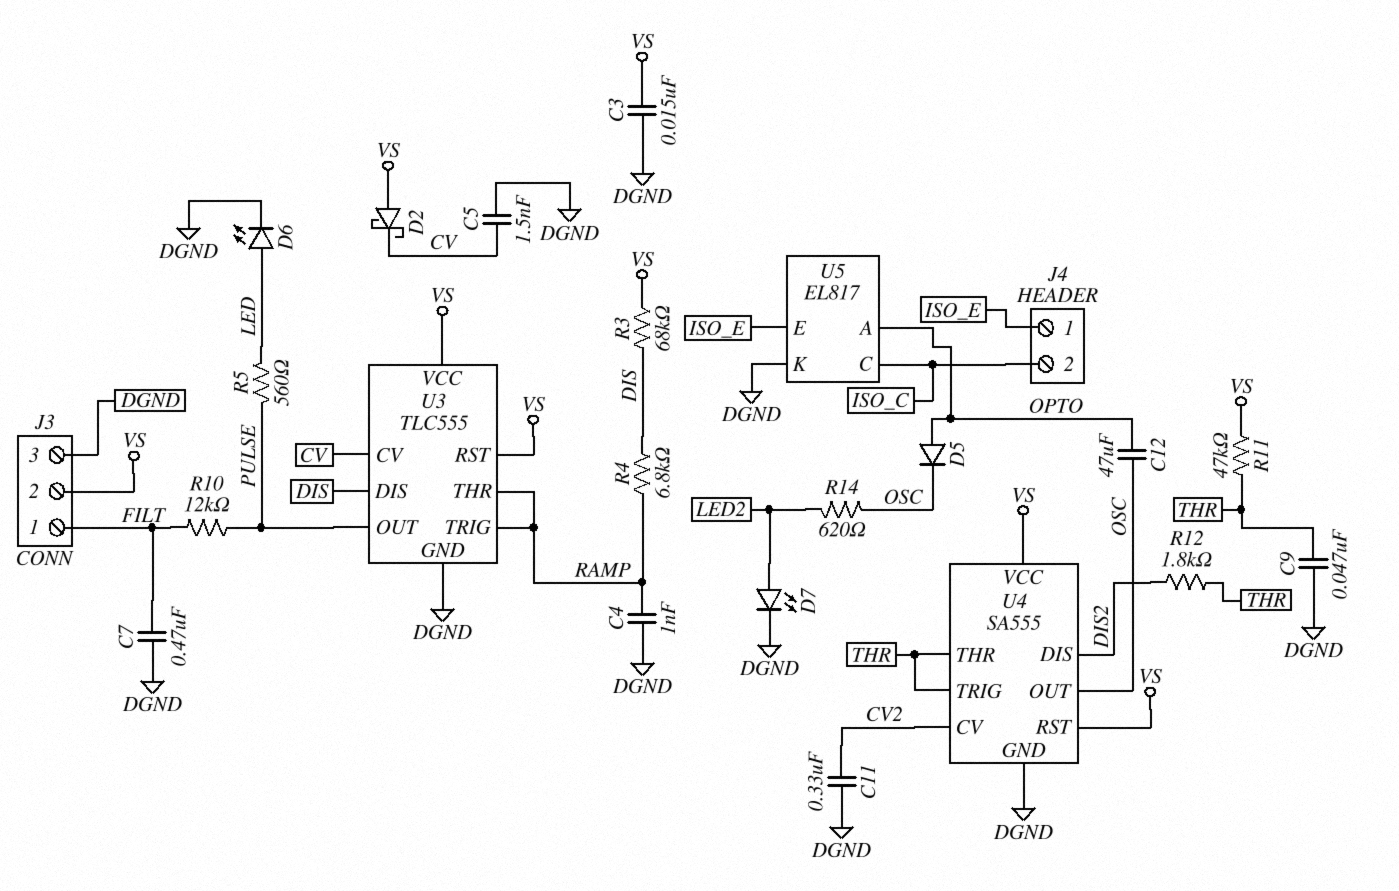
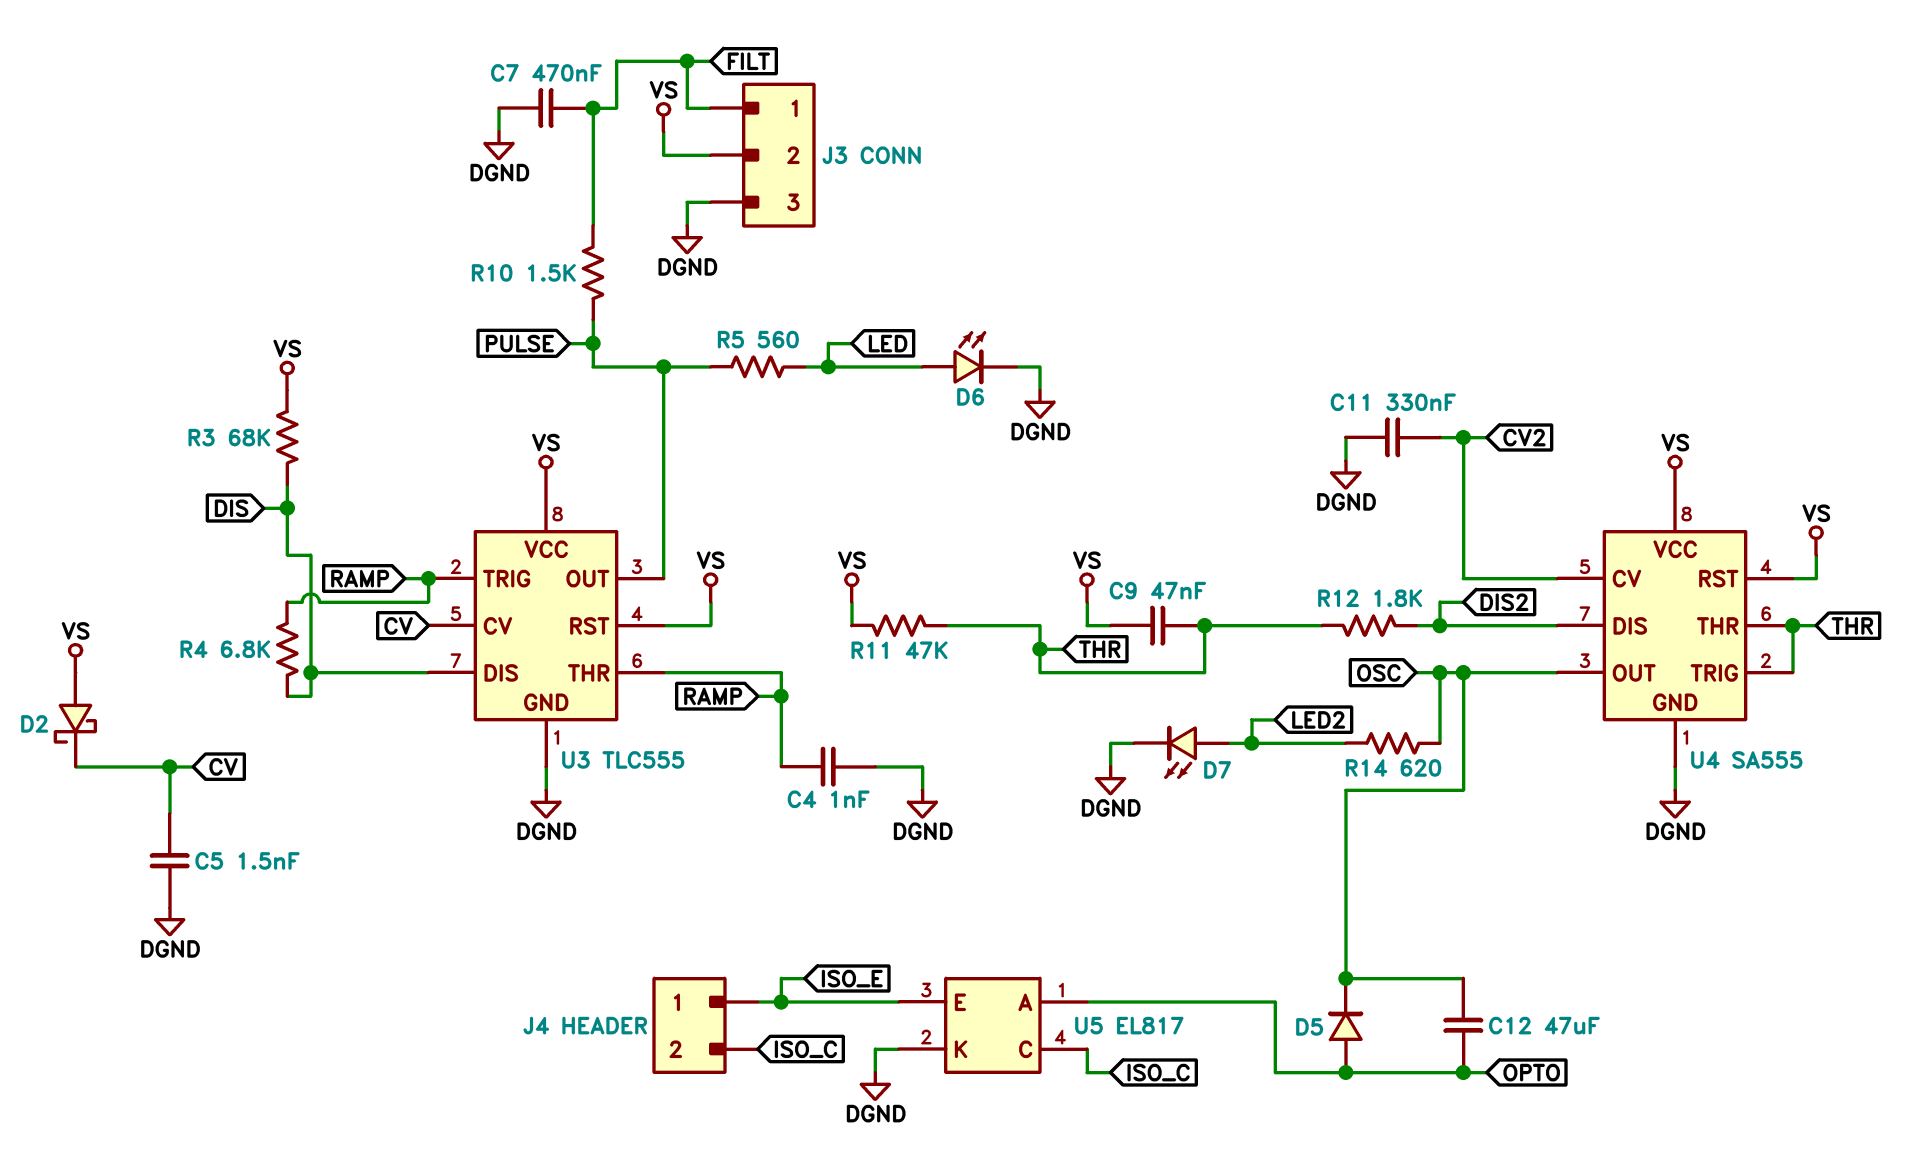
C3: 15nF (DGND, VS) -> none
C9: 47nF (DGND, THR) -> 47nF (THR, VS)
R10: 12k (FILT, PULSE) -> 1.5k (FILT, PULSE)

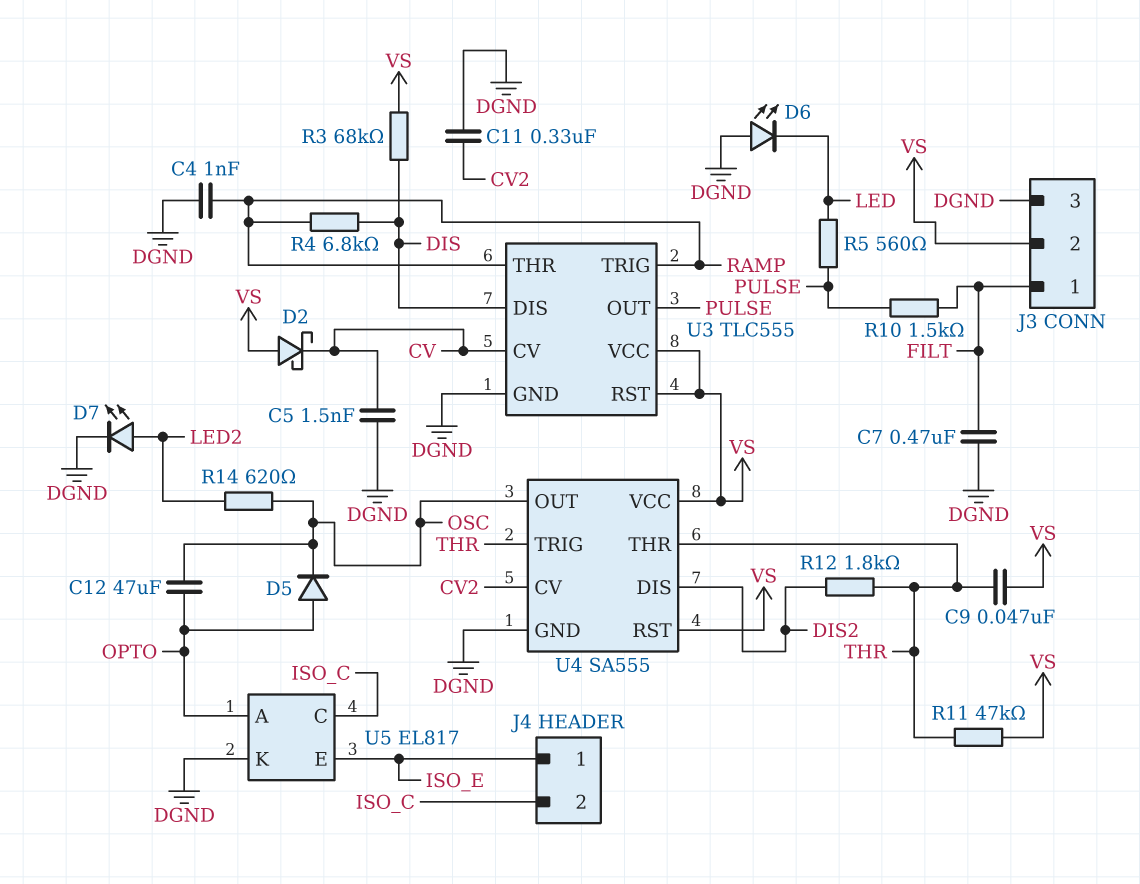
D6: LED (A LED, K DGND) -> LED (A DGND, K LED)

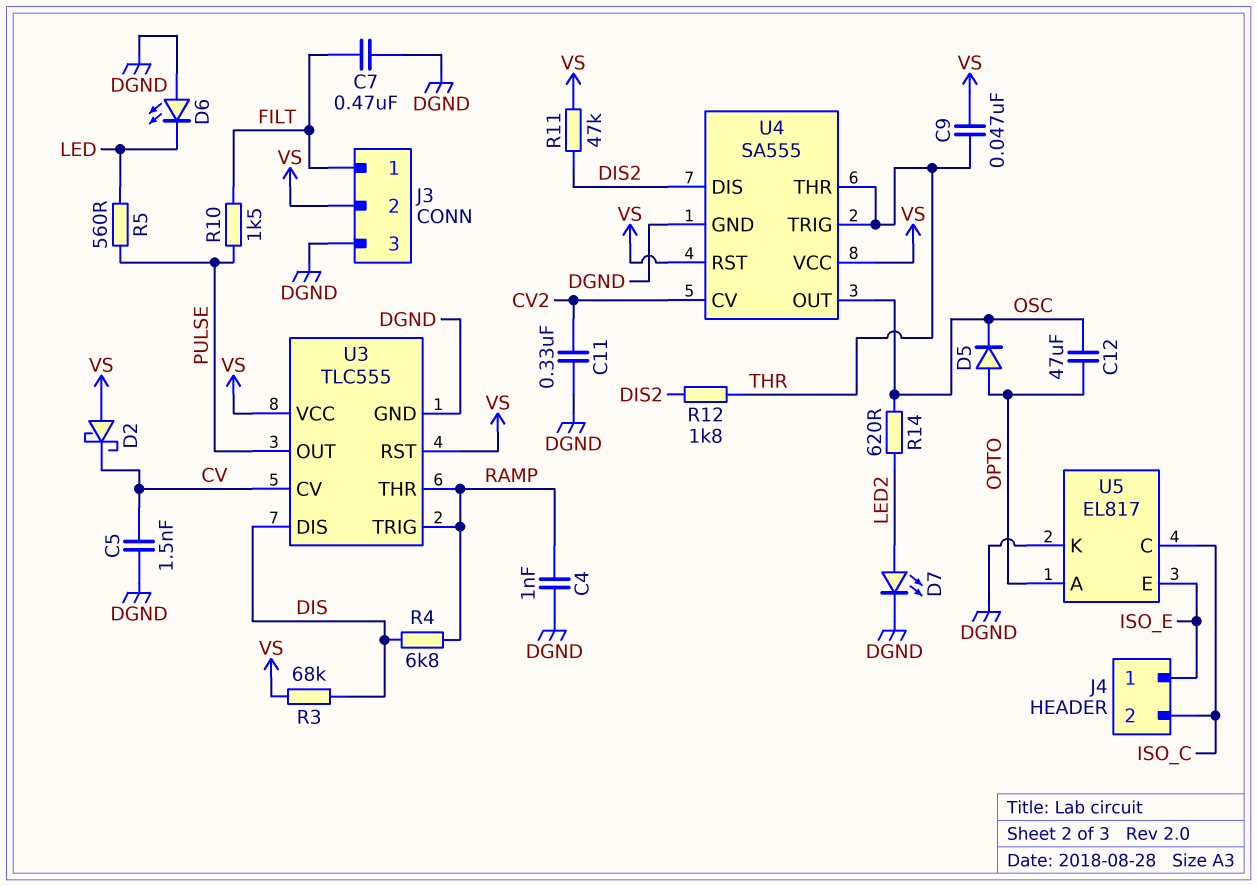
R11: 47k (THR, VS) -> 47k (DIS2, VS)

